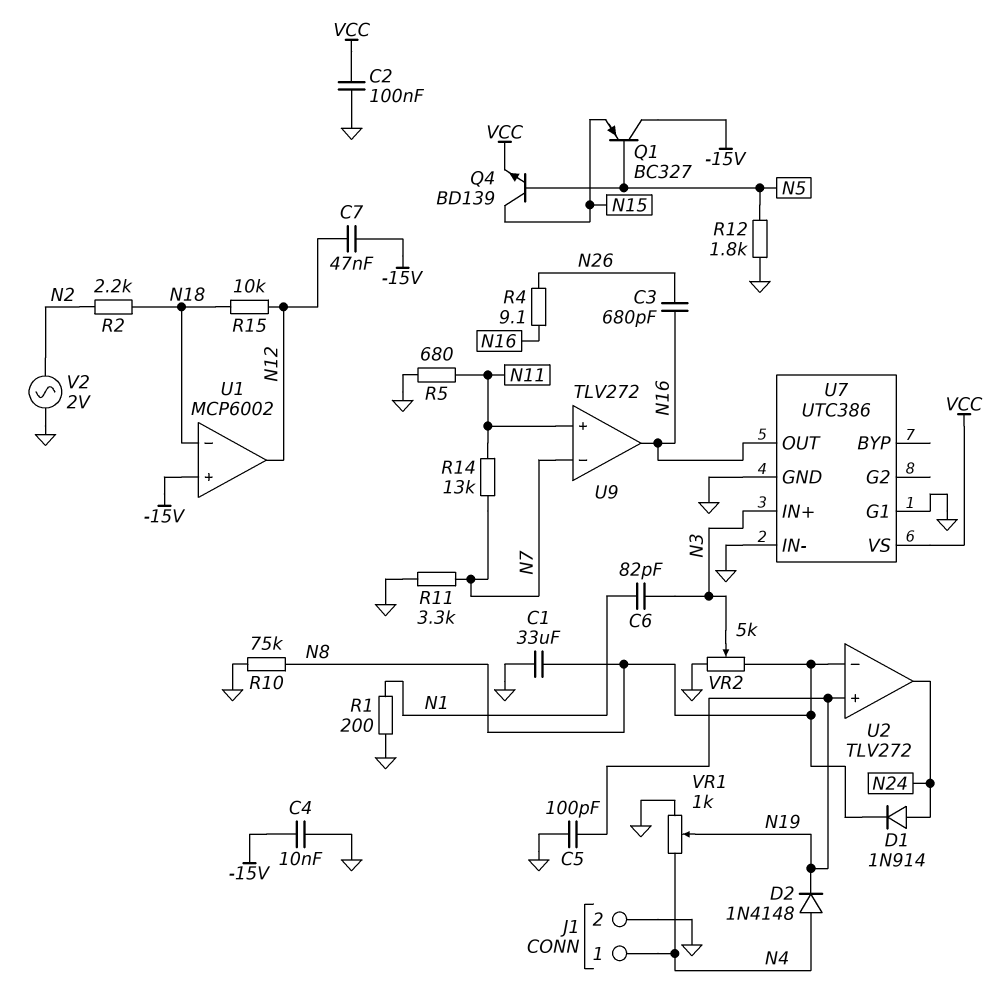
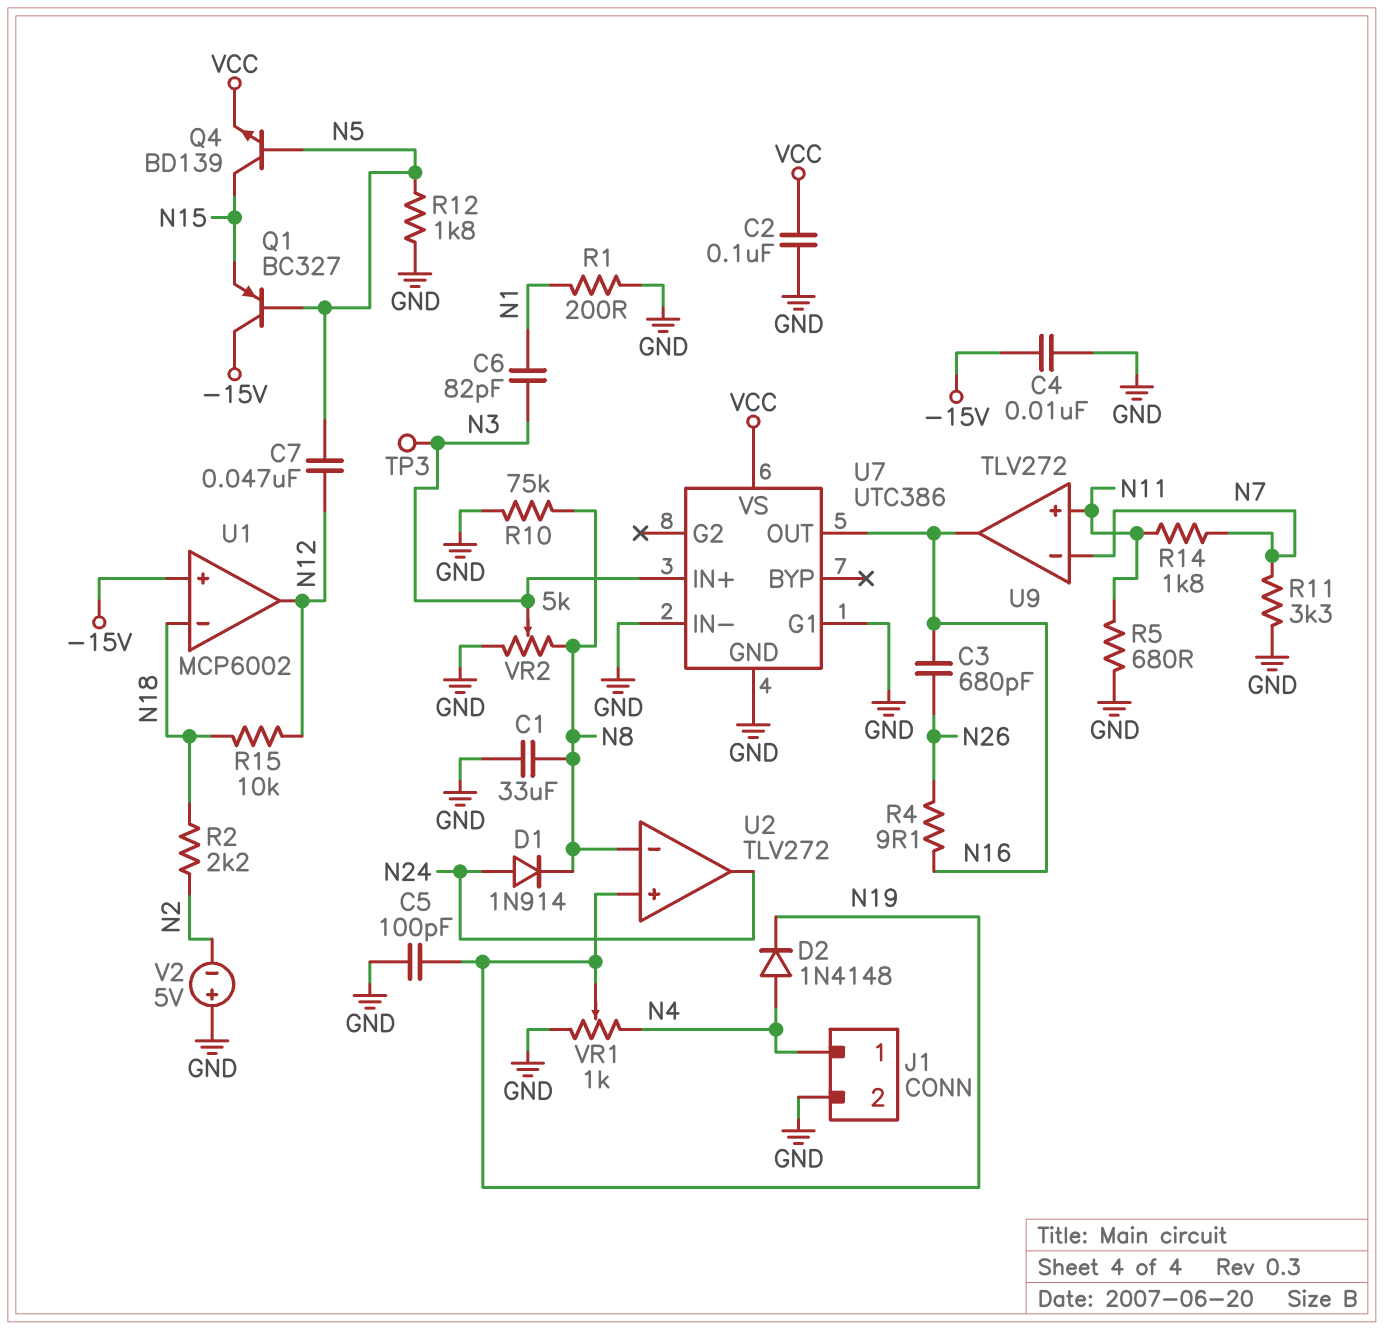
C7: 47nF (-15V, N12) -> 47nF (N5, N12)
R14: 13k (N7, N11) -> 1.8k (N7, N11)
TP3: none -> test point (N3)
V2: AC 2V (GND, N2) -> 5V (plus GND, minus N2)

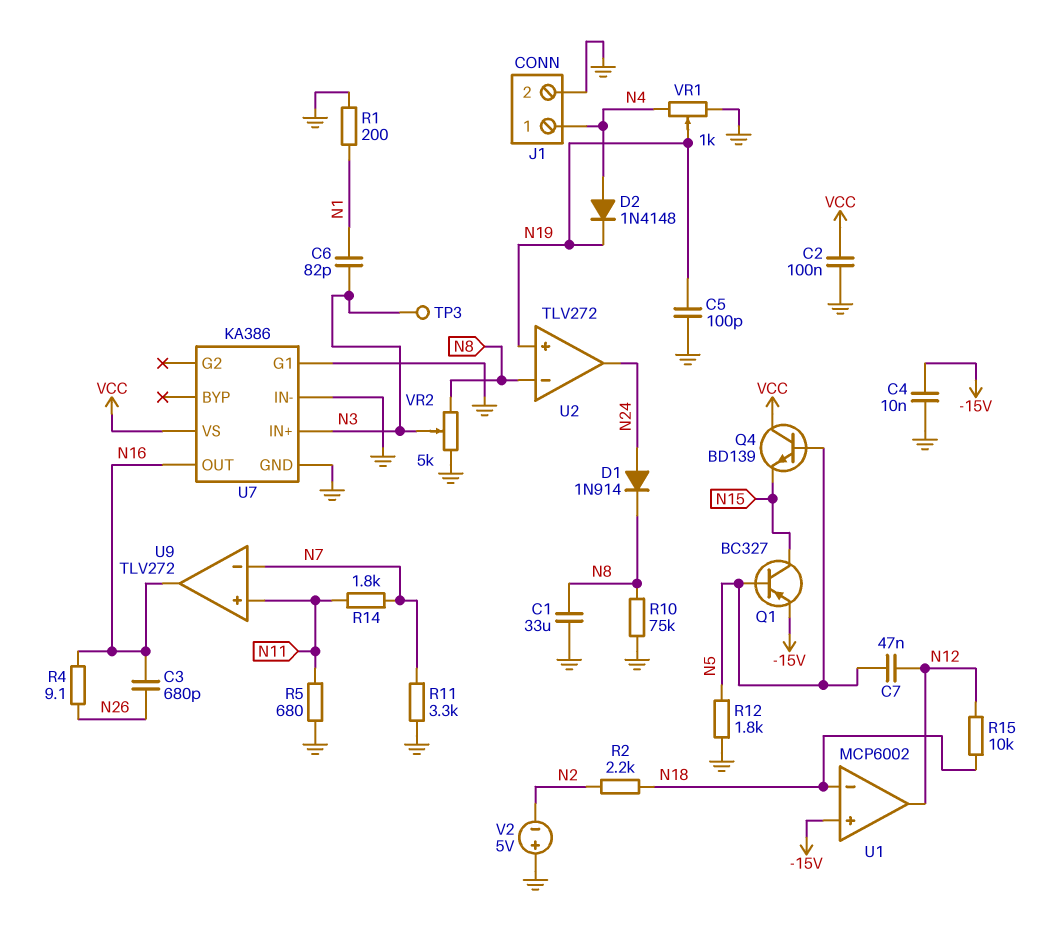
Q1: PNP BC327 (B N5, C -15V, E N15) -> PNP BC327 (B N5, C N15, E -15V)
Q4: NPN BD139 (B N5, C N15, E VCC) -> NPN BD139 (B N5, C VCC, E N15)
U7: UTC386 -> KA386

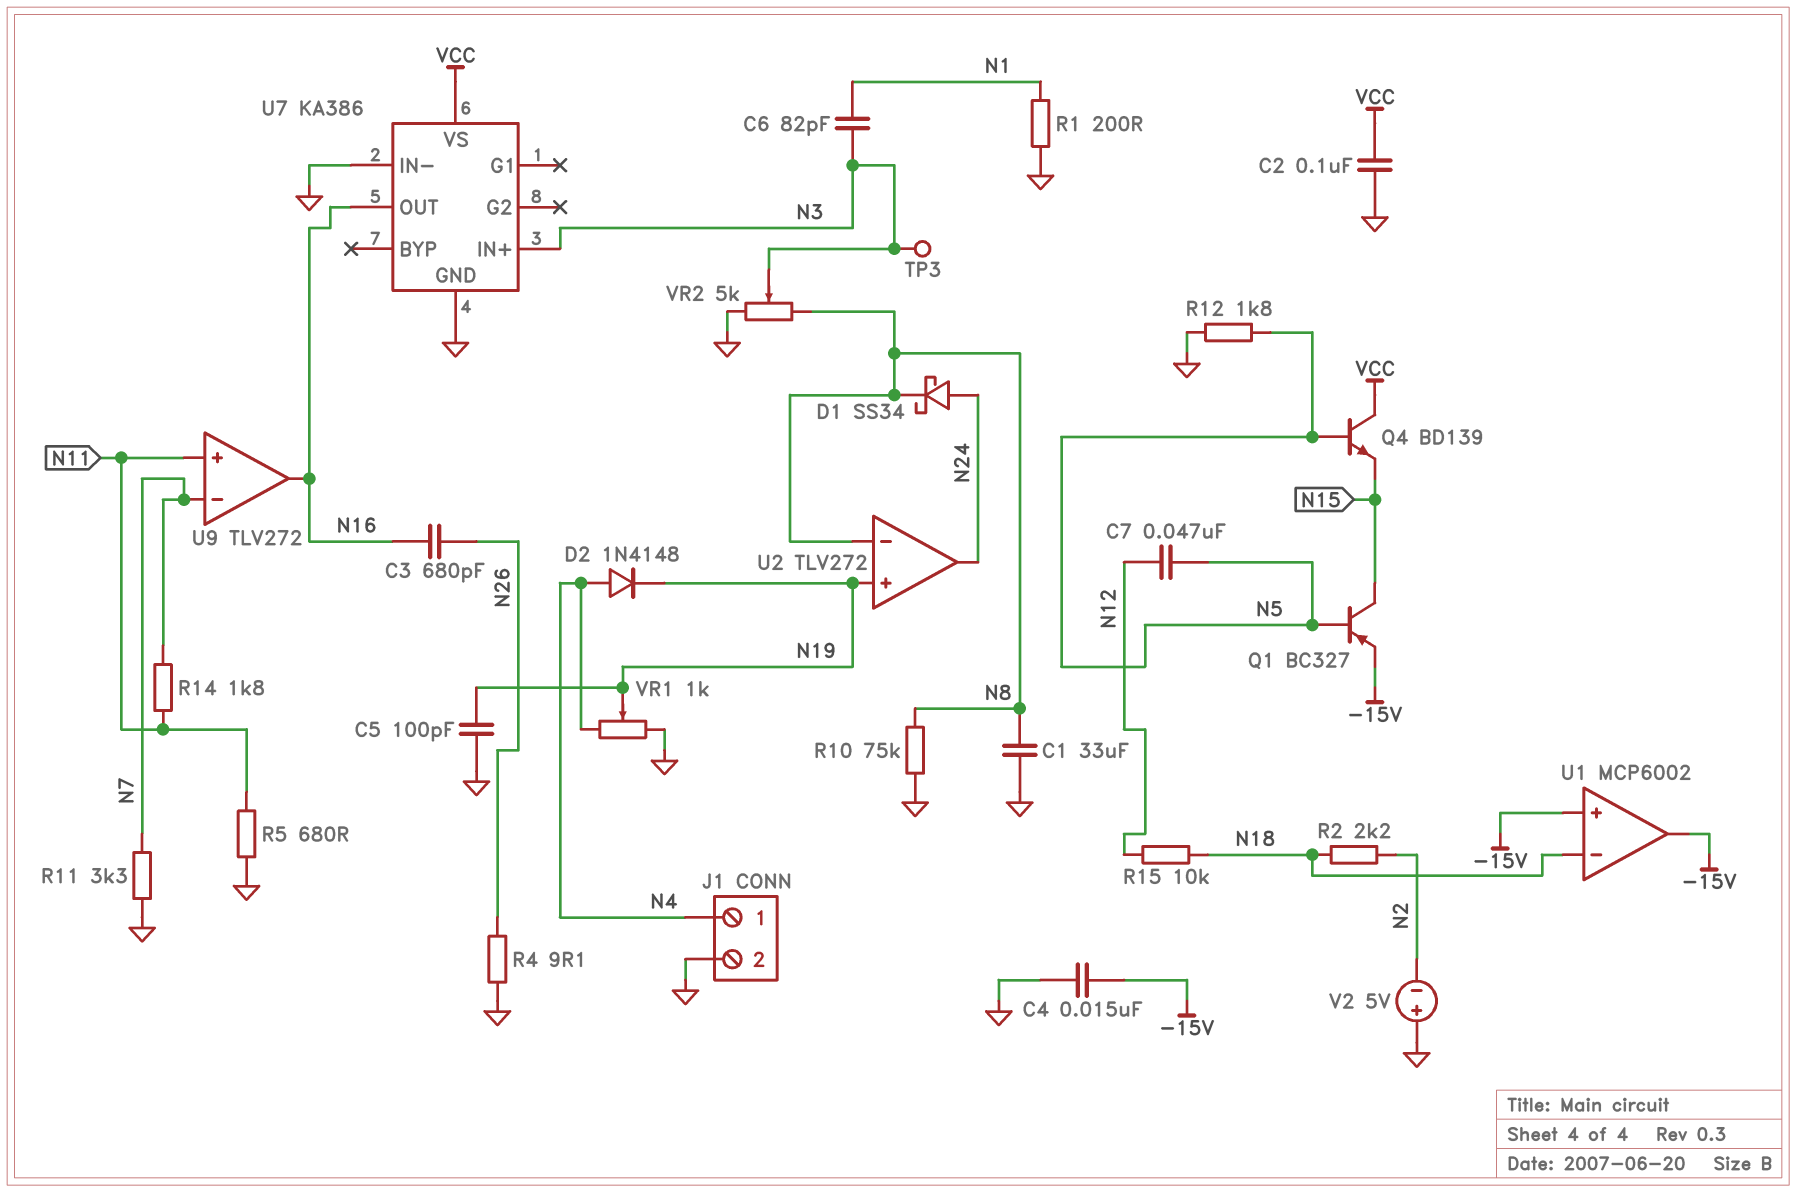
C4: 10nF (-15V, GND) -> 15nF (-15V, GND)
D1: diode 1N914 (A N24, K N8) -> schottky SS34 (A N24, K N8)
R4: 9.1 (N16, N26) -> 9.1 (GND, N26)
U1 pin out: N12 -> -15V
U7 pin G1: GND -> none

